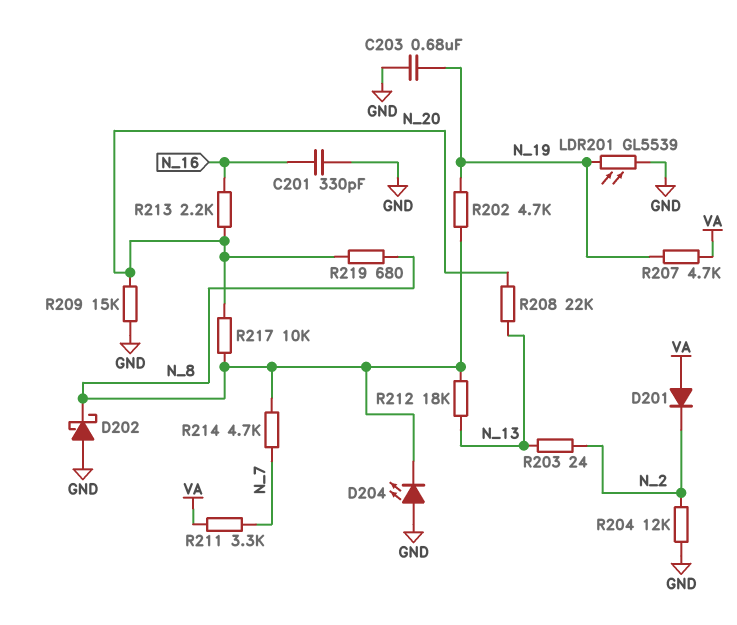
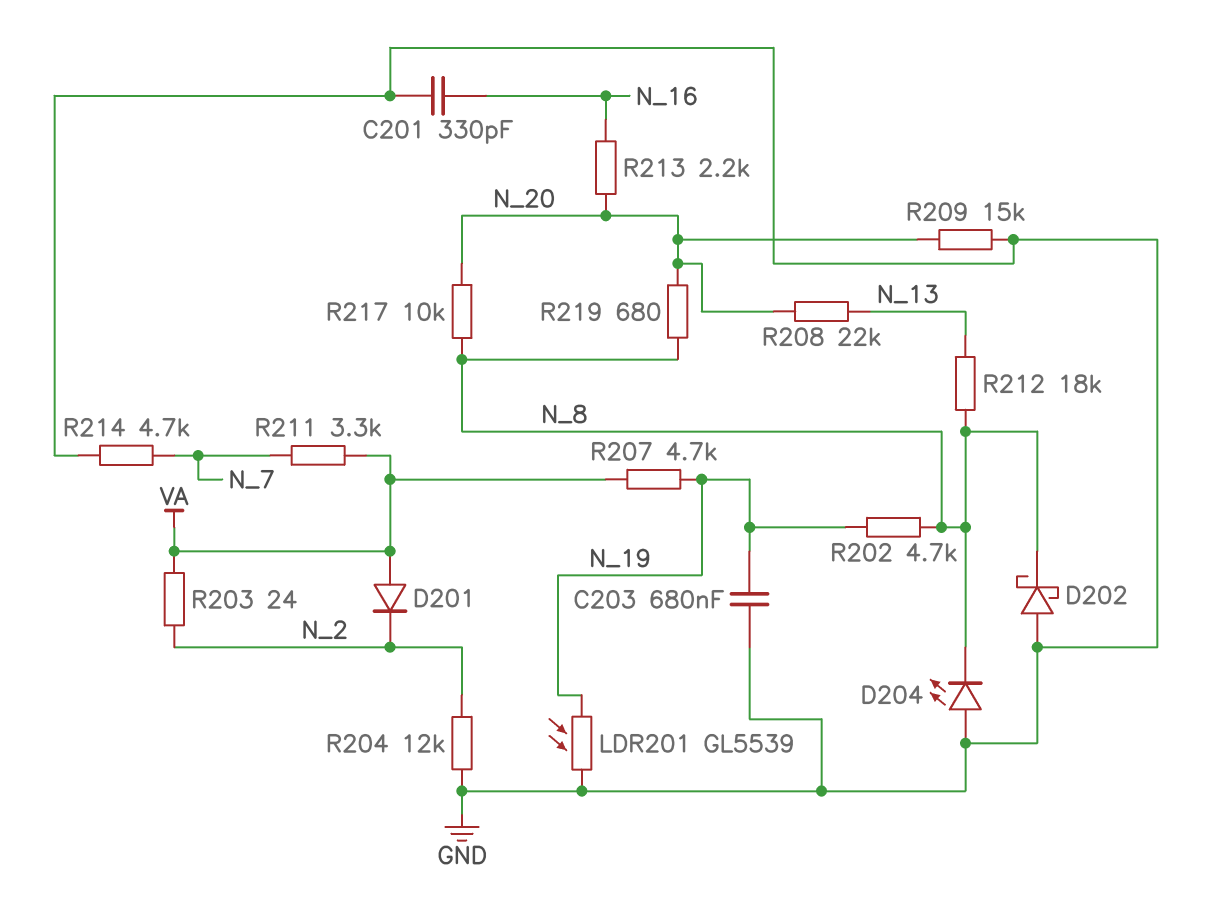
R203: 24 (N_2, N_13) -> 24 (N_2, VA)
R214: 4.7k (N_7, N_8) -> 4.7k (GND, N_7)

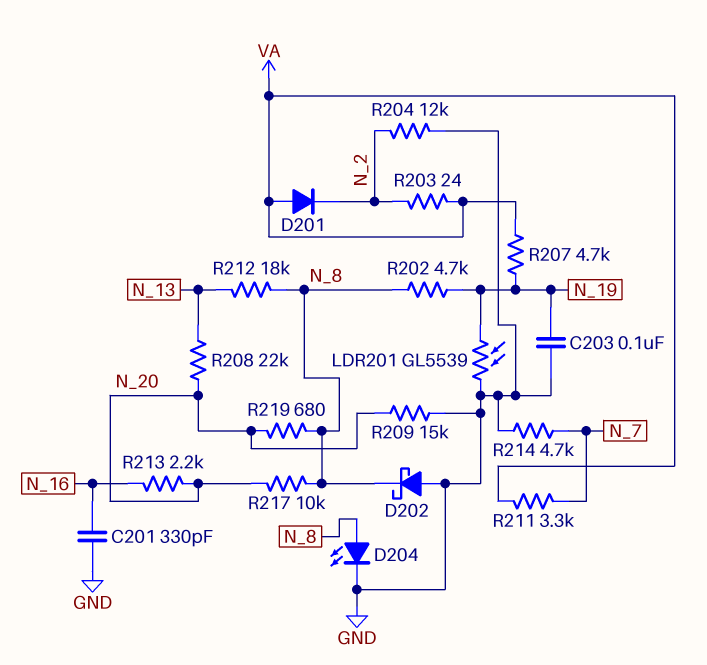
C203: 680nF (GND, N_19) -> 100nF (GND, N_19)
D204: LED (A GND, K N_8) -> LED (A N_8, K GND)

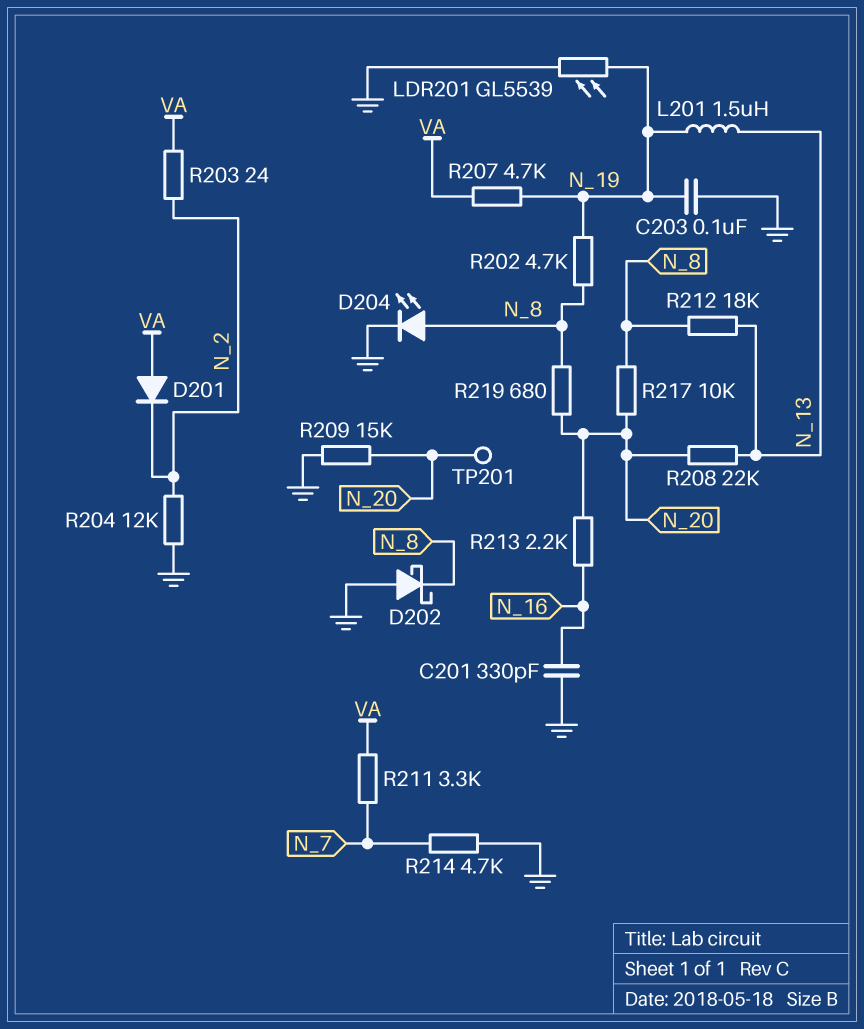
L201: none -> 1.5uH (N_13, N_19)
TP201: none -> test point (N_20)

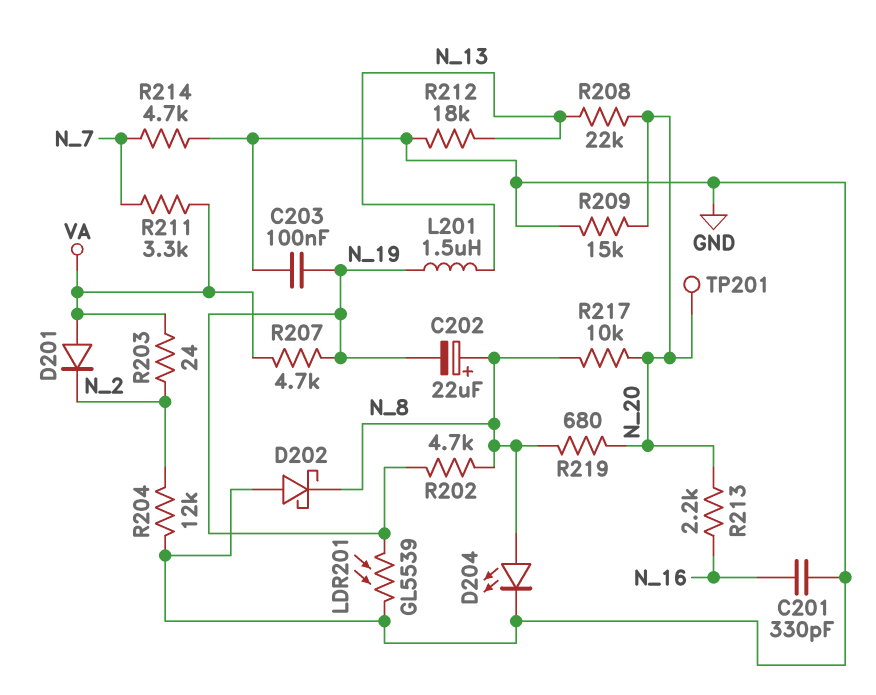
C202: none -> 22uF (plus N_8, minus N_19)
R212: 18k (N_8, N_13) -> 18k (GND, N_13)

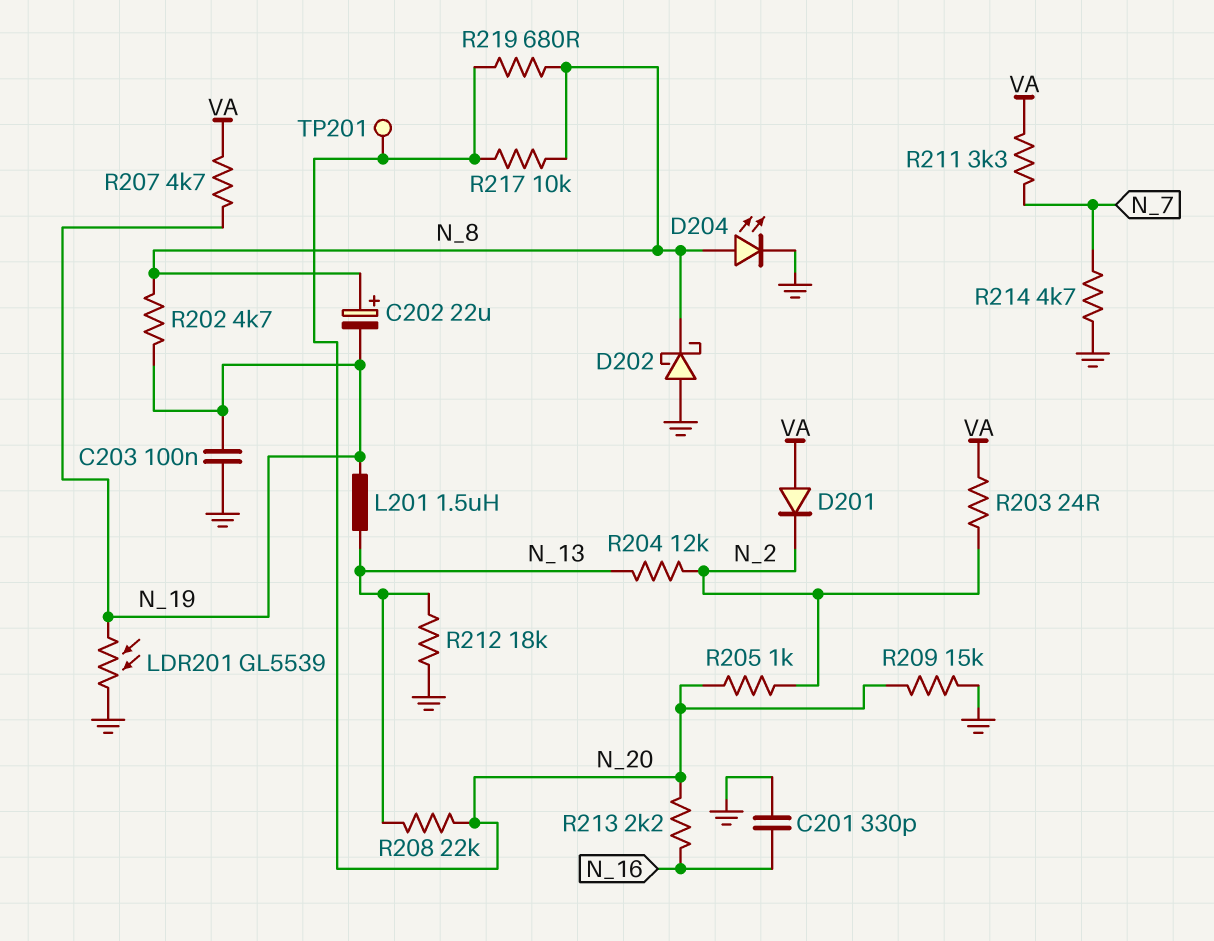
R204: 12k (GND, N_2) -> 12k (N_2, N_13)
R205: none -> 1k (N_2, N_20)

